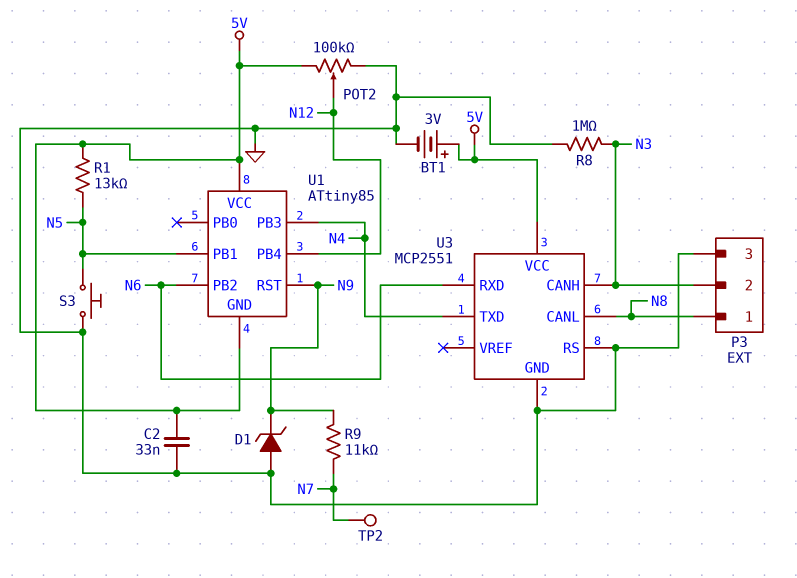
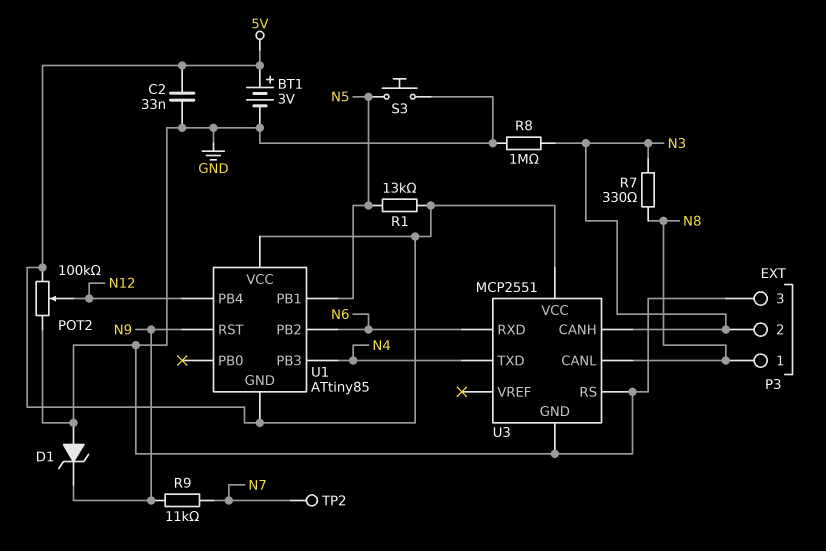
R7: none -> 330 (N3, N8)

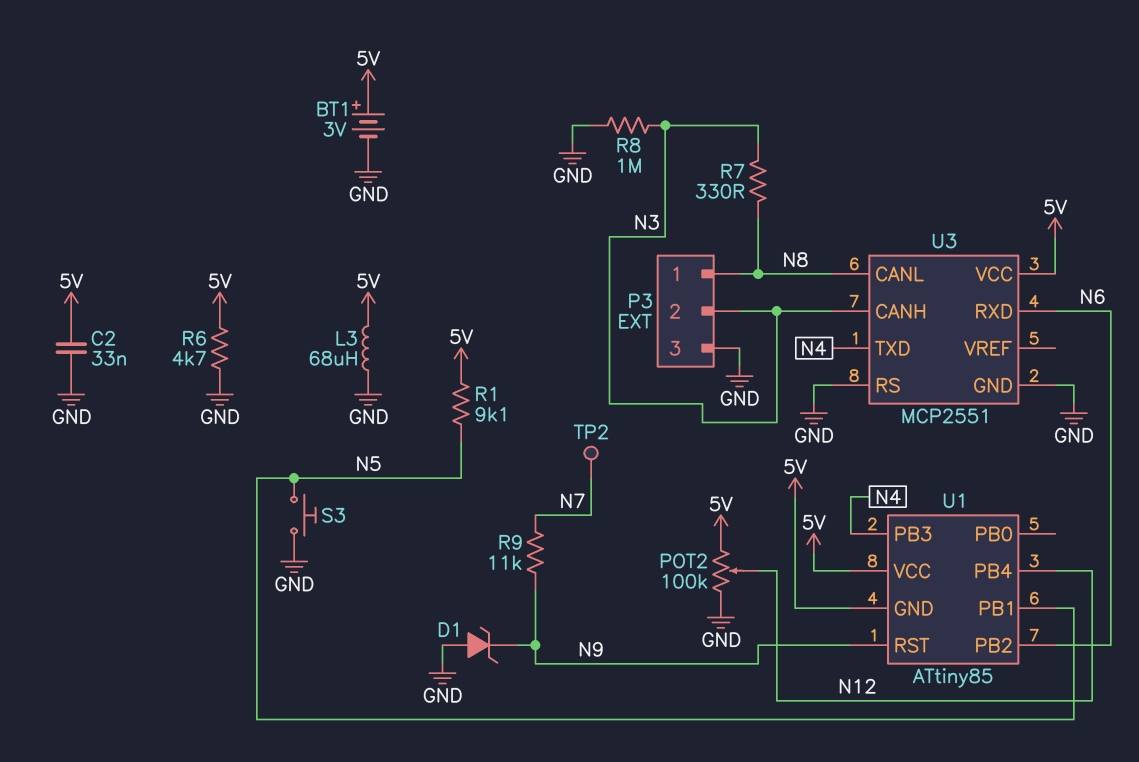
L3: none -> 68uH (5V, GND)
R1: 13k (5V, N5) -> 9.1k (5V, N5)
R6: none -> 4.7k (5V, GND)

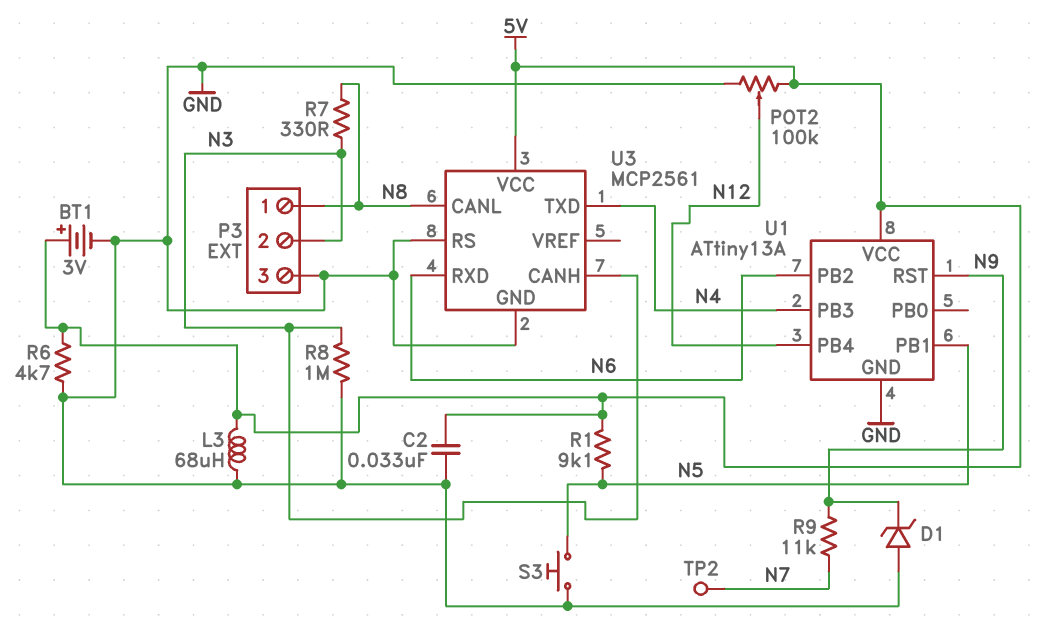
U1: ATtiny85 -> ATtiny13A
U1 pin GND: 5V -> GND
U3: MCP2551 -> MCP2561

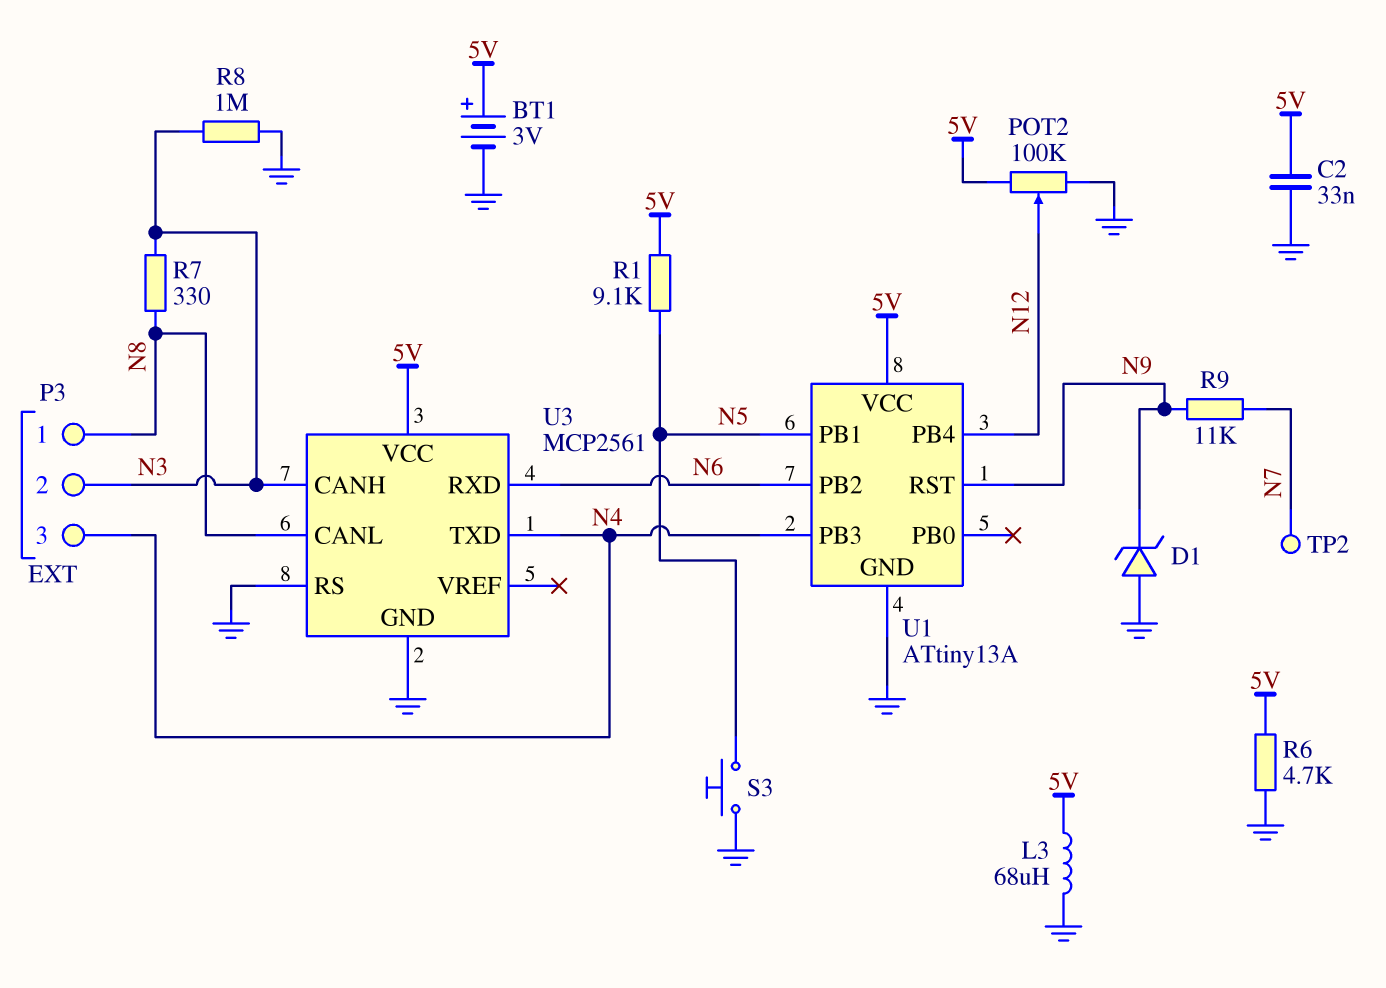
P3 pin 3: GND -> N4

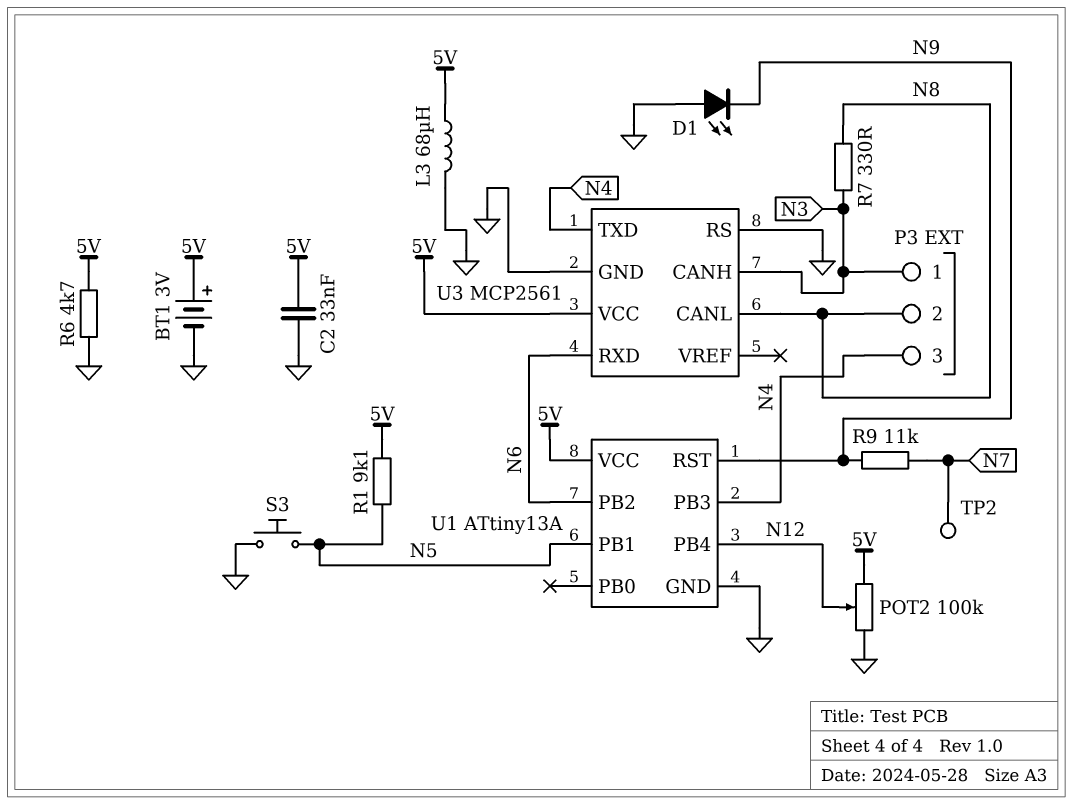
D1: zener (A GND, K N9) -> LED (A GND, K N9)
P3 pin 1: N8 -> N3
P3 pin 2: N3 -> N8
R8: 1M (GND, N3) -> none

